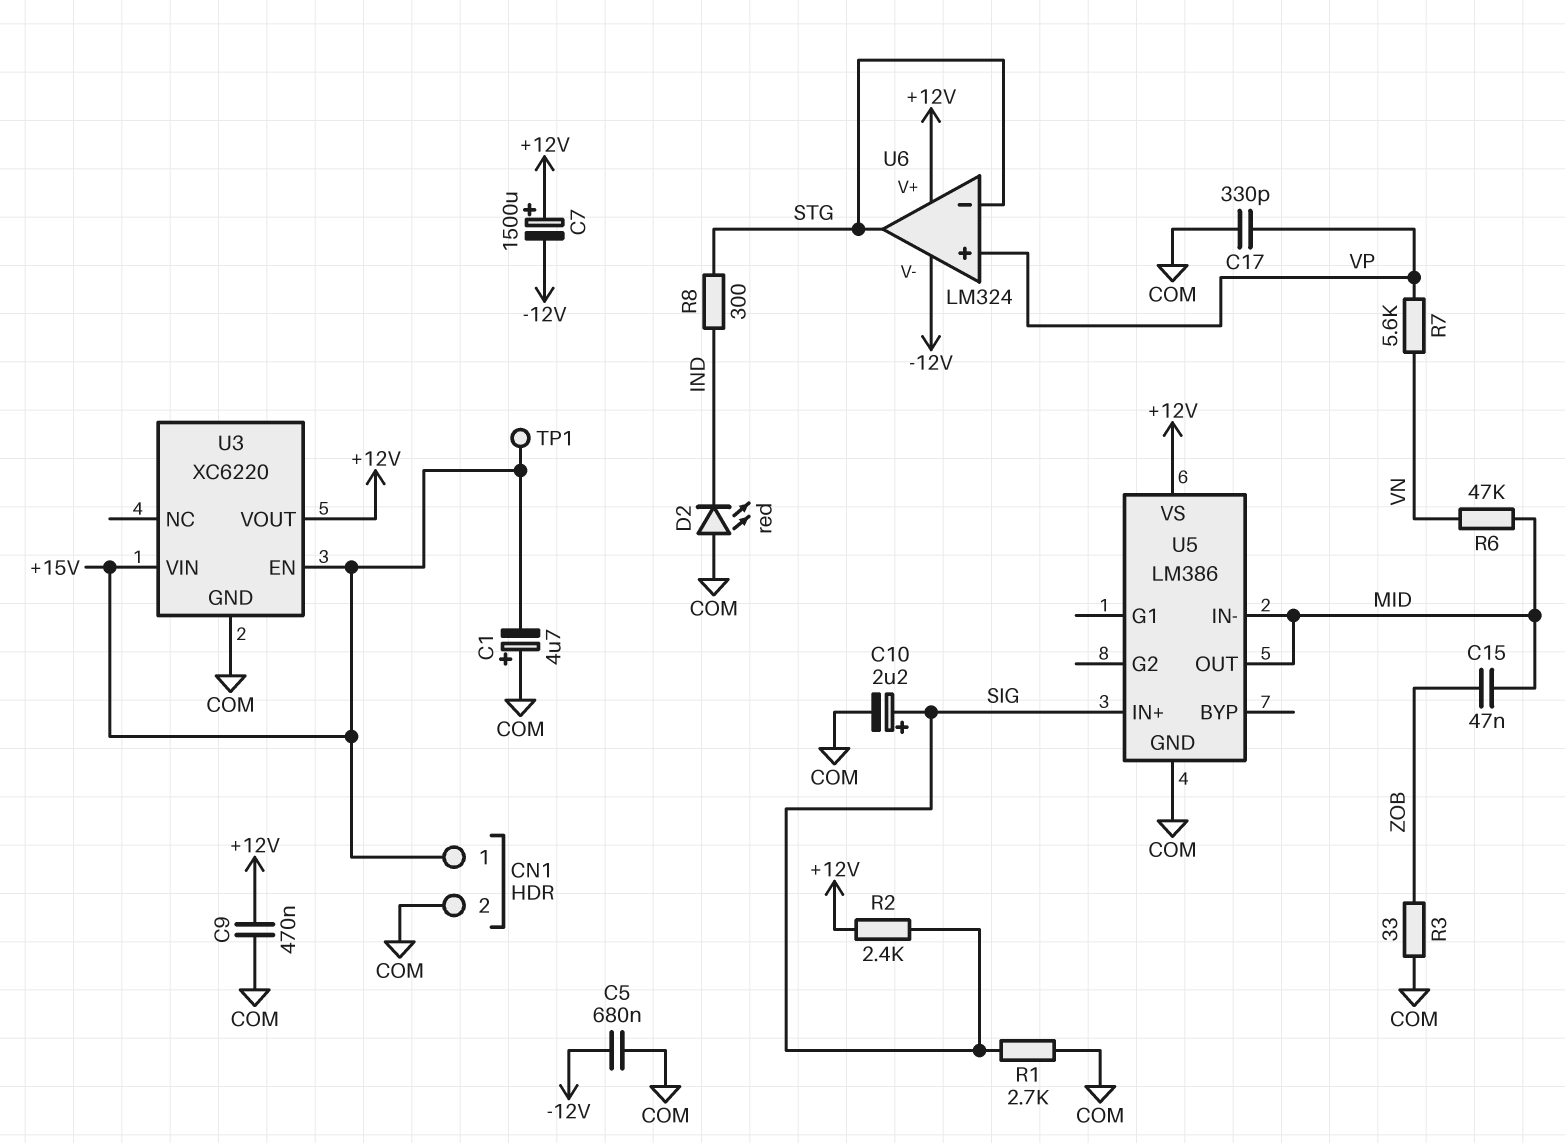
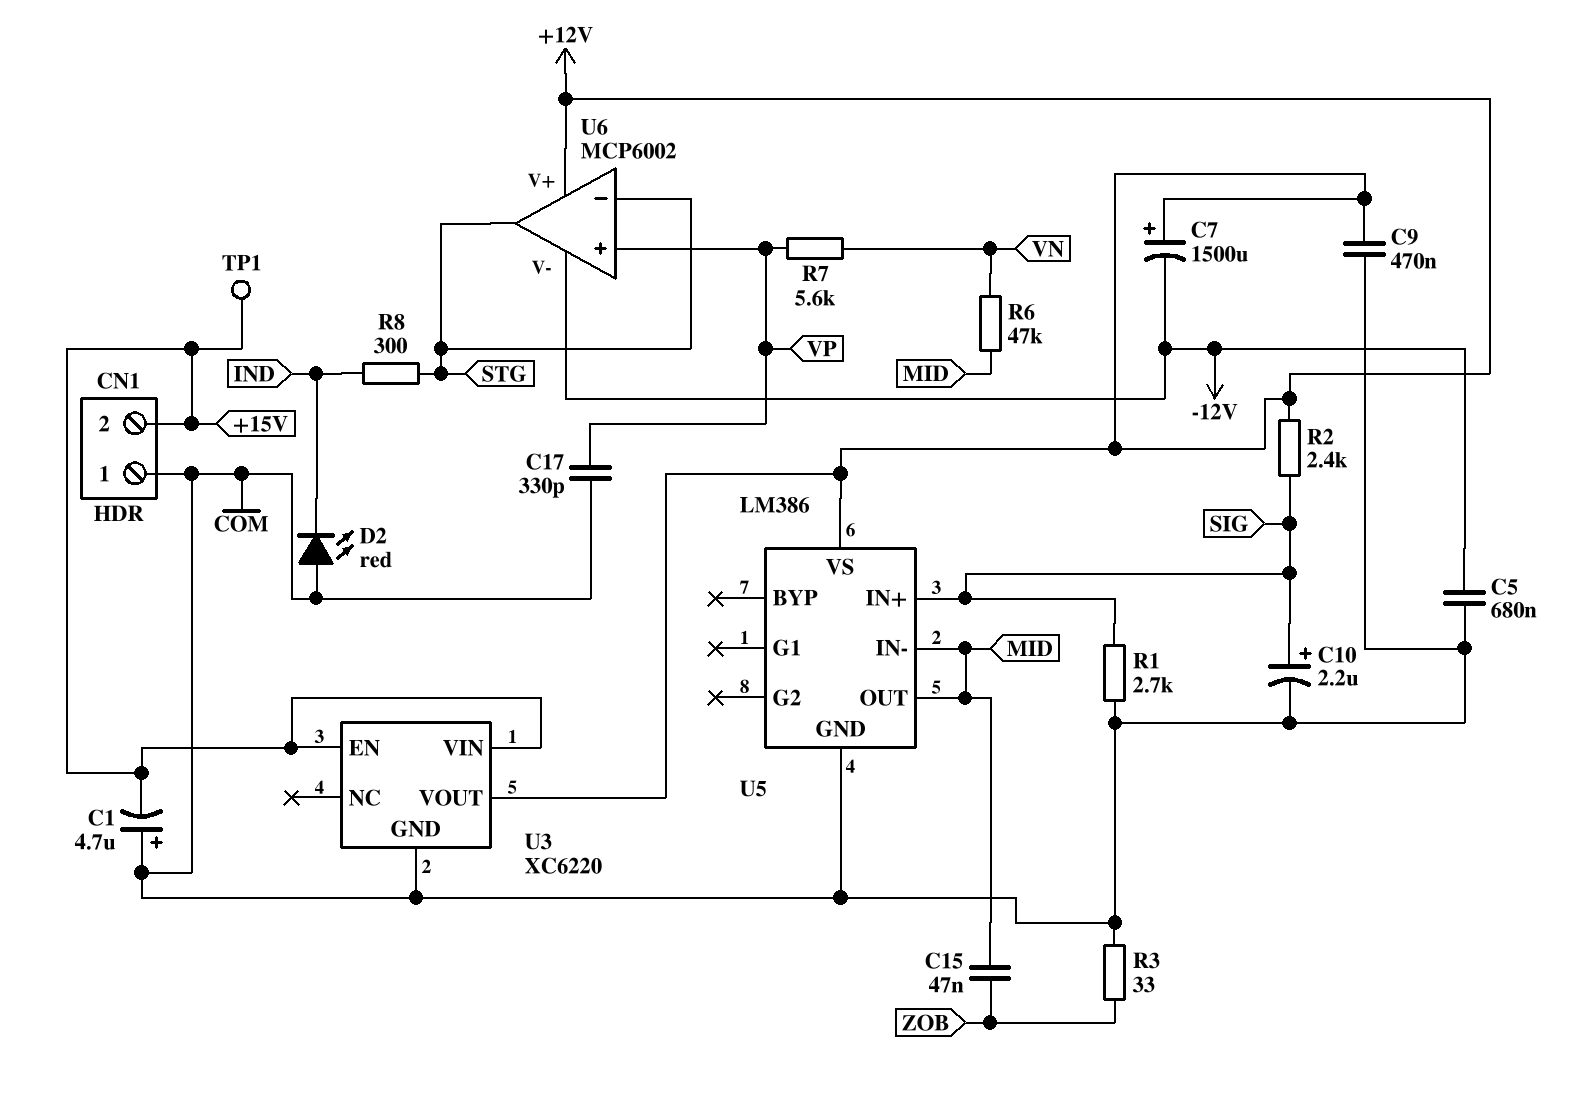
CN1 pin 1: +15V -> COM
CN1 pin 2: COM -> +15V
U6: LM324 -> MCP6002

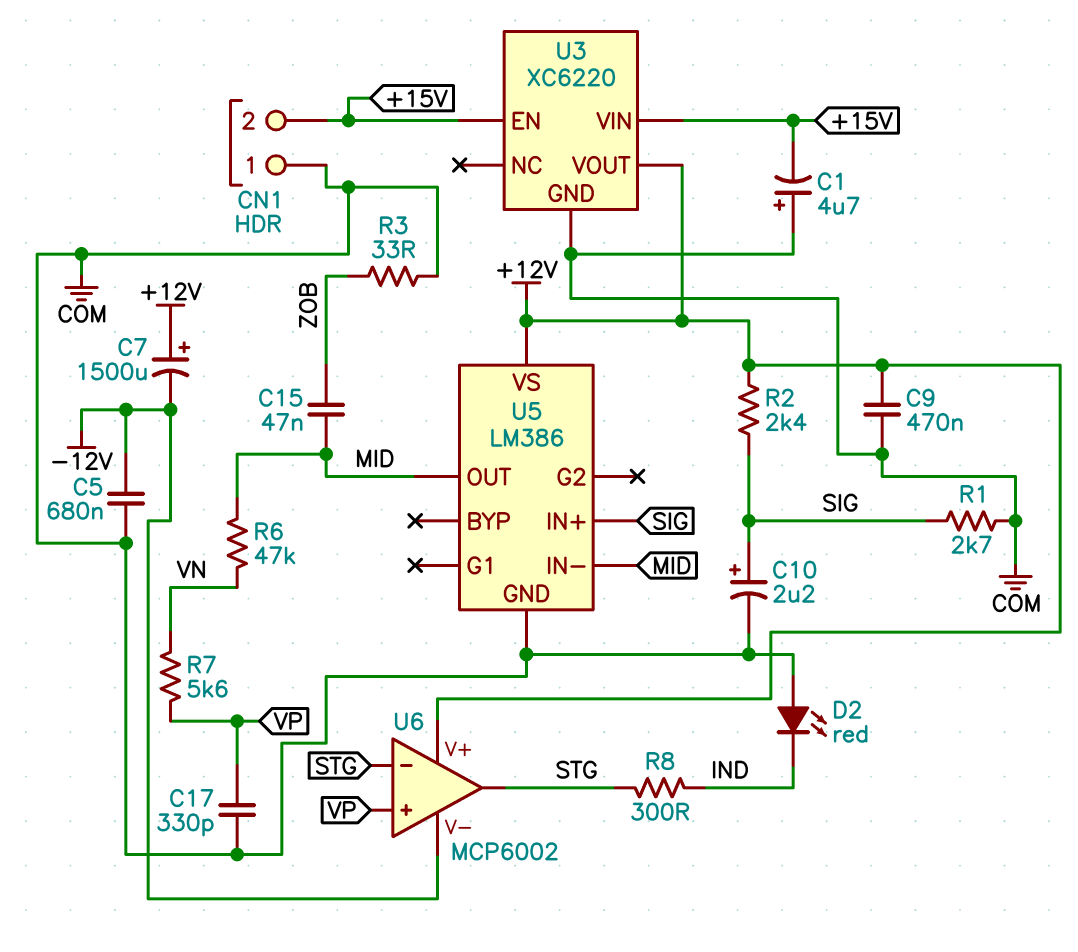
TP1: test point (+15V) -> none

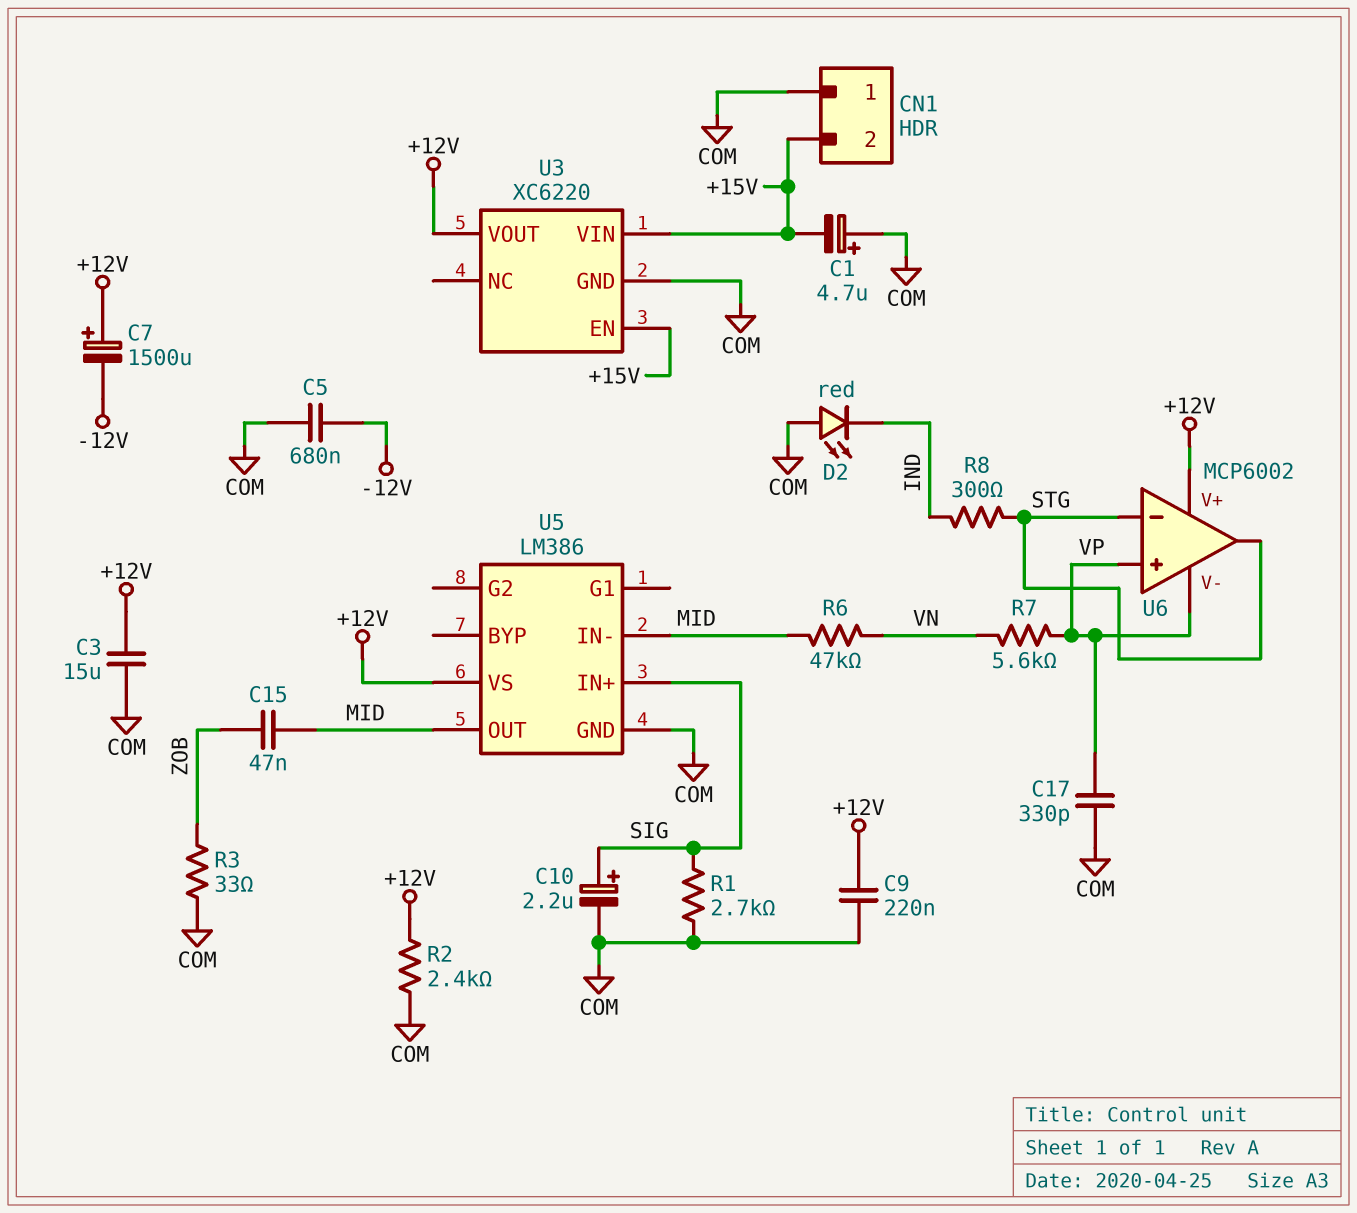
C3: none -> 15uF (+12V, COM)
C9: 470nF (+12V, COM) -> 220nF (+12V, COM)
R2: 2.4k (+12V, SIG) -> 2.4k (+12V, COM)
U6 pin V-: -12V -> VP

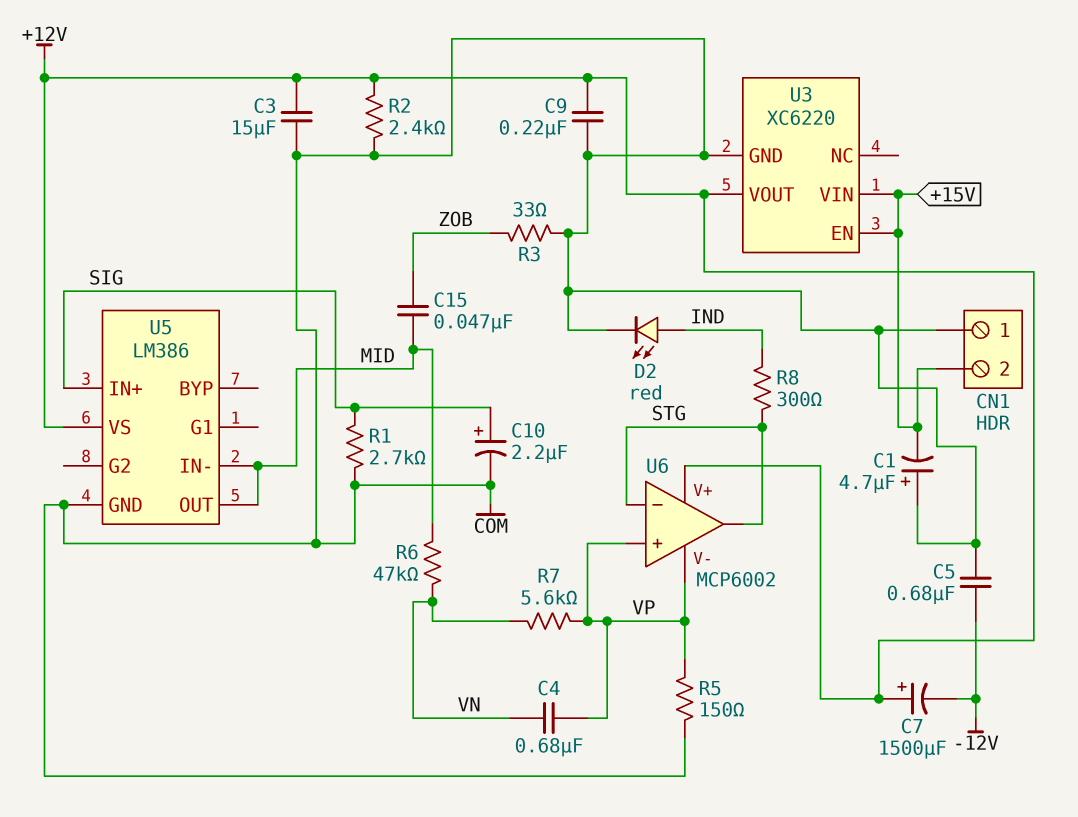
C4: none -> 680nF (VN, VP)
C17: 330pF (COM, VP) -> none
D2: LED red (A COM, K IND) -> LED red (A IND, K COM)
R5: none -> 150 (COM, VP)

